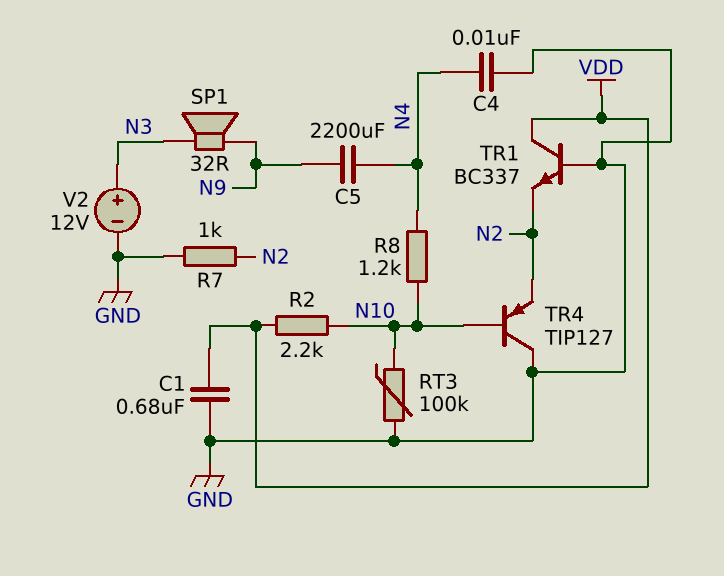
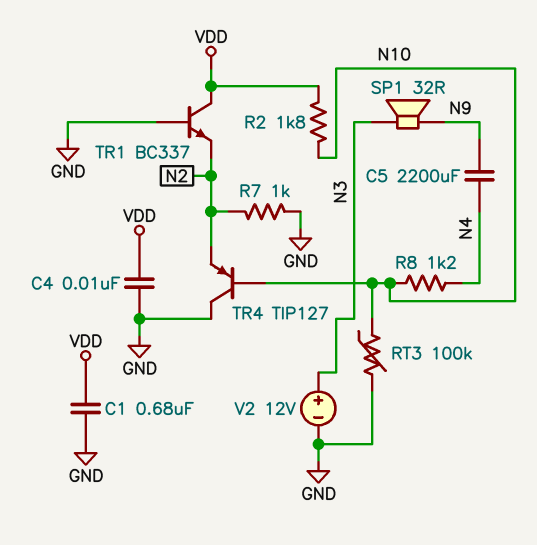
C4: 10nF (GND, N4) -> 10nF (GND, VDD)
R2: 2.2k (N10, VDD) -> 1.8k (N10, VDD)

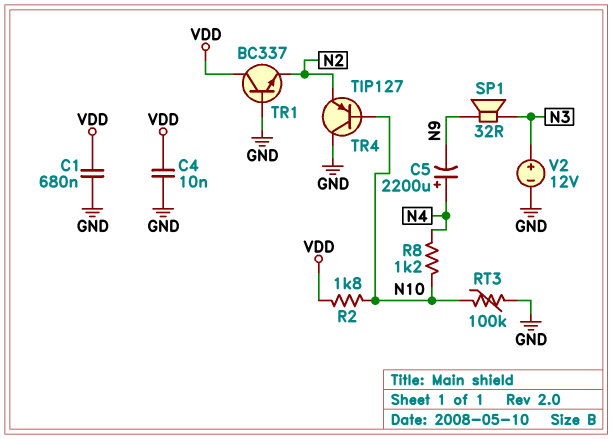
C5: 2200uF (N4, N9) -> 2200uF (plus N4, minus N9)
R7: 1k (GND, N2) -> none

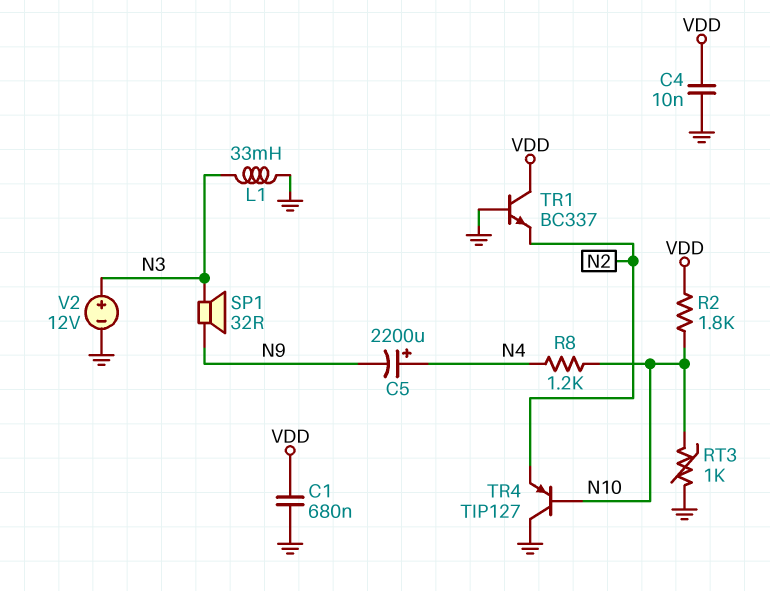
L1: none -> 33mH (GND, N3)
RT3: 100k (GND, N10) -> 1k (GND, N10)

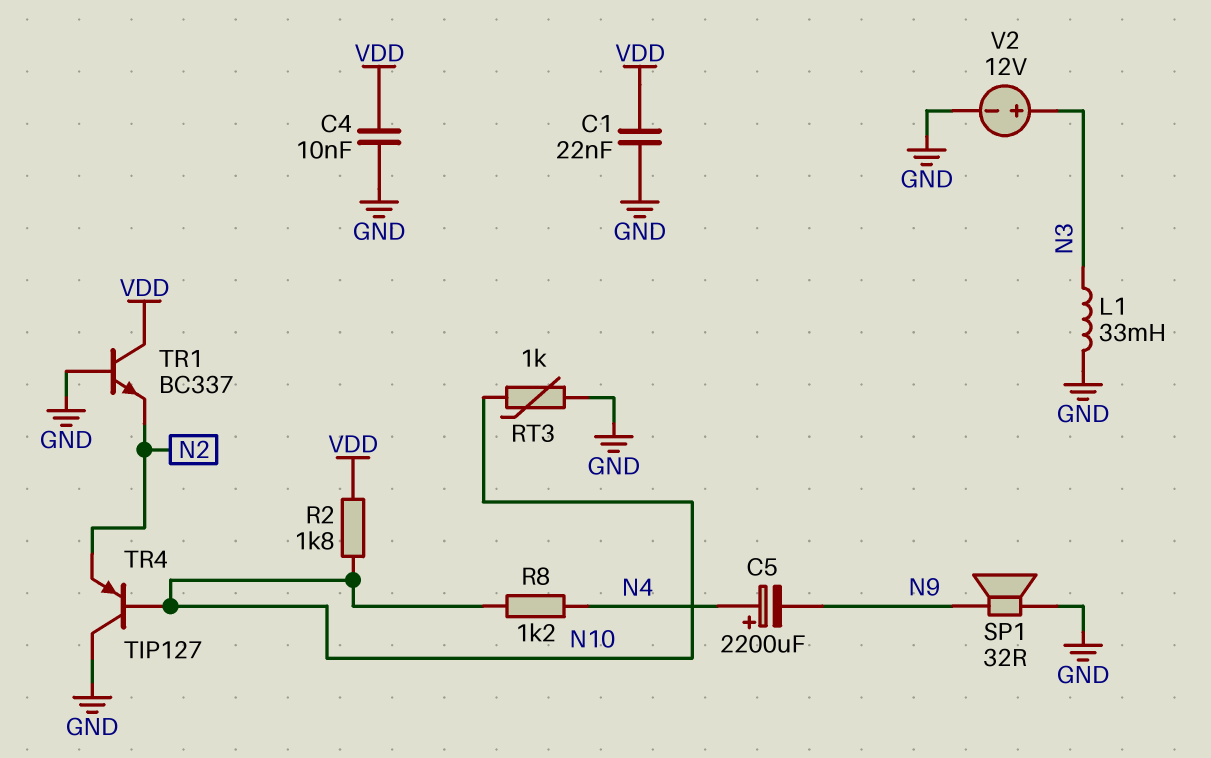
C1: 680nF (GND, VDD) -> 22nF (GND, VDD)
SP1: speaker 32R (N3, N9) -> speaker 32R (GND, N9)

